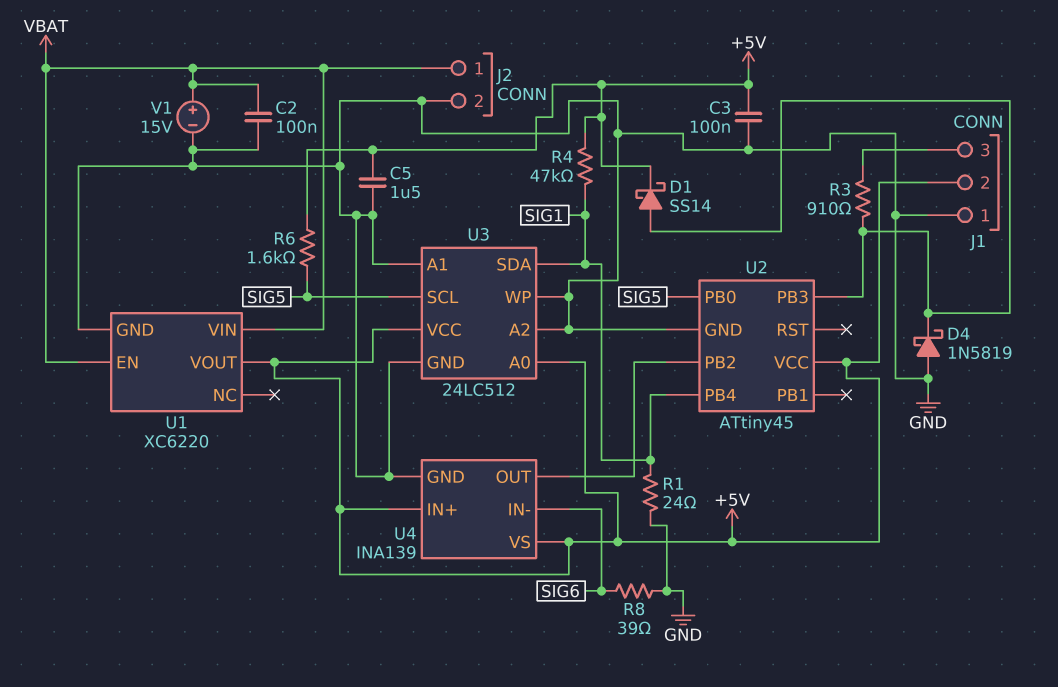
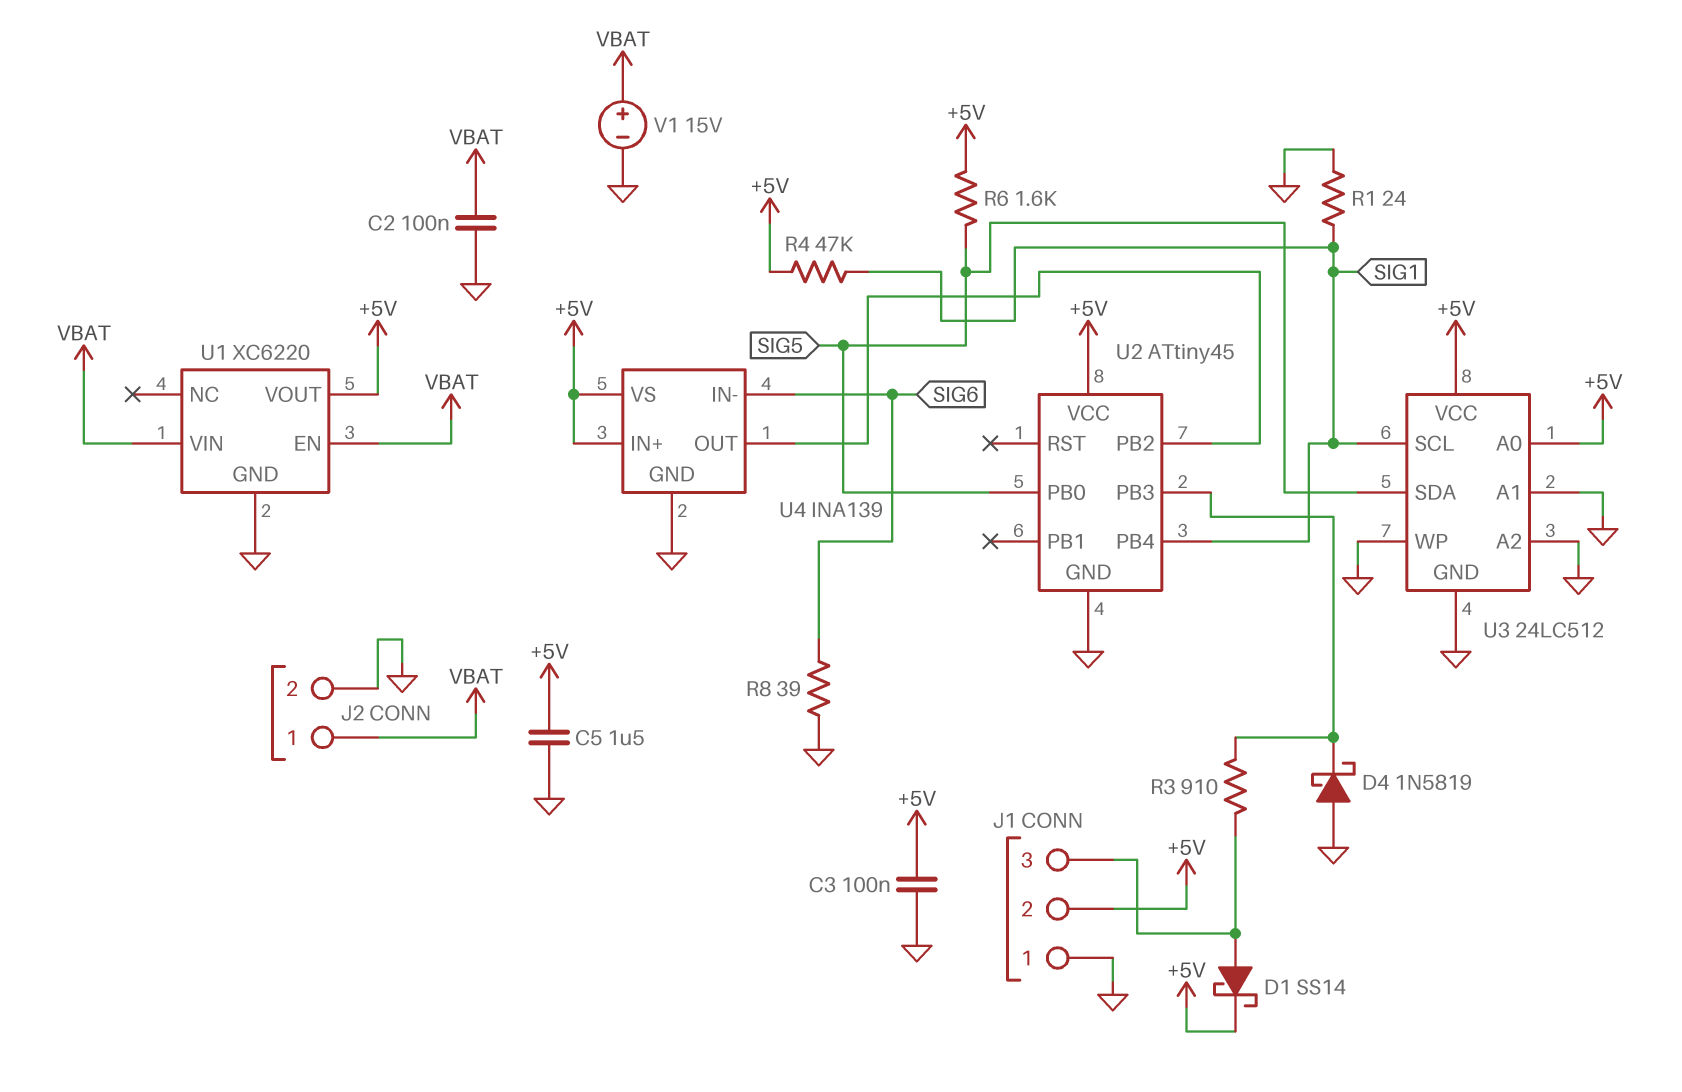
D1: schottky SS14 (A U2/PB3, K +5V) -> schottky SS14 (A J1/3, K +5V)
U3 pin SCL: SIG5 -> SIG1
U3 pin SDA: SIG1 -> SIG5

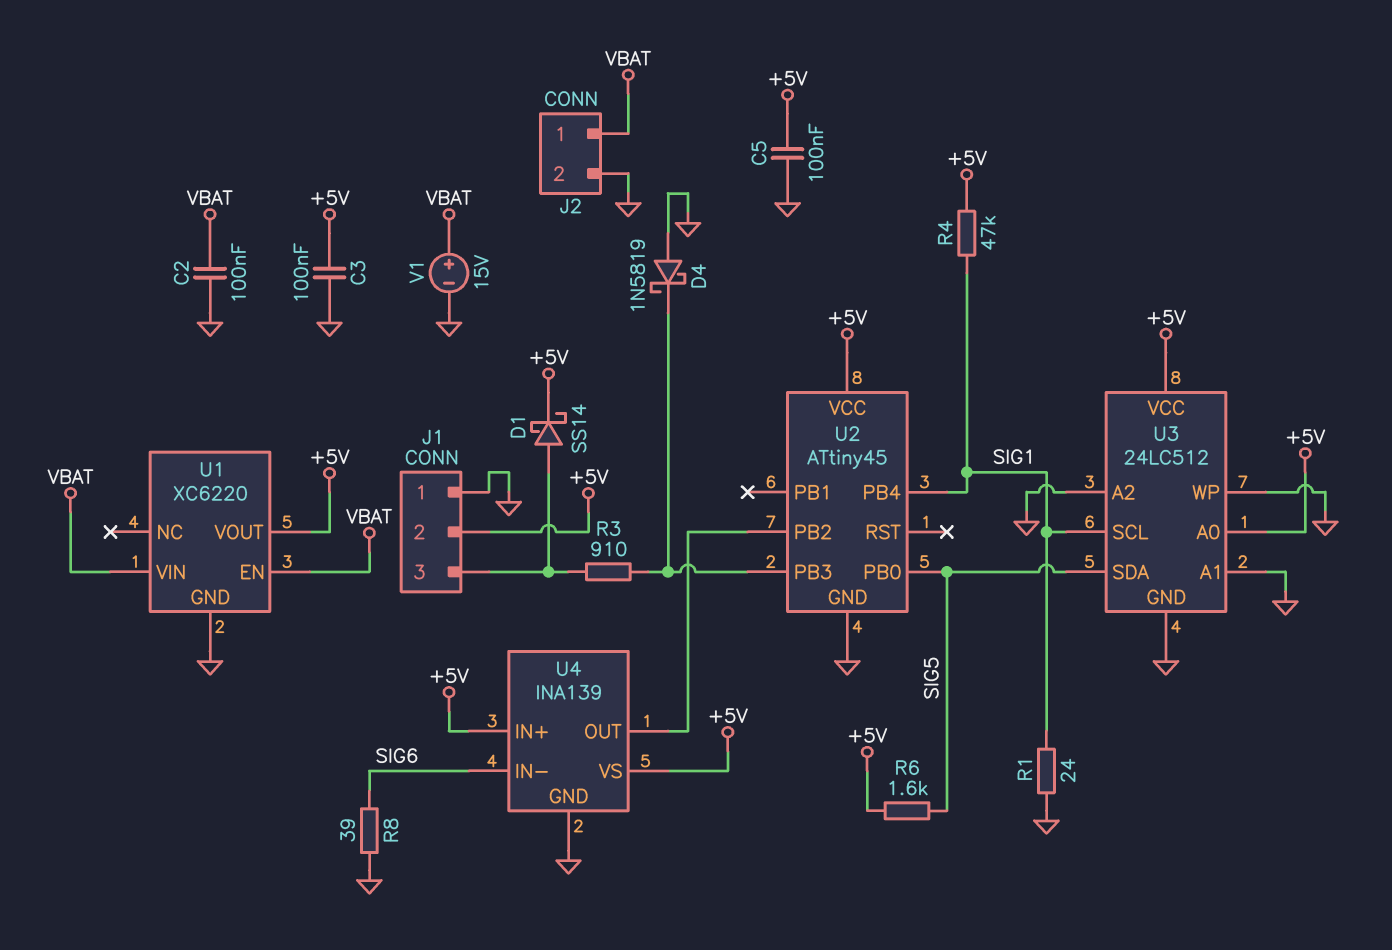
C5: 1.5uF (+5V, GND) -> 100nF (+5V, GND)

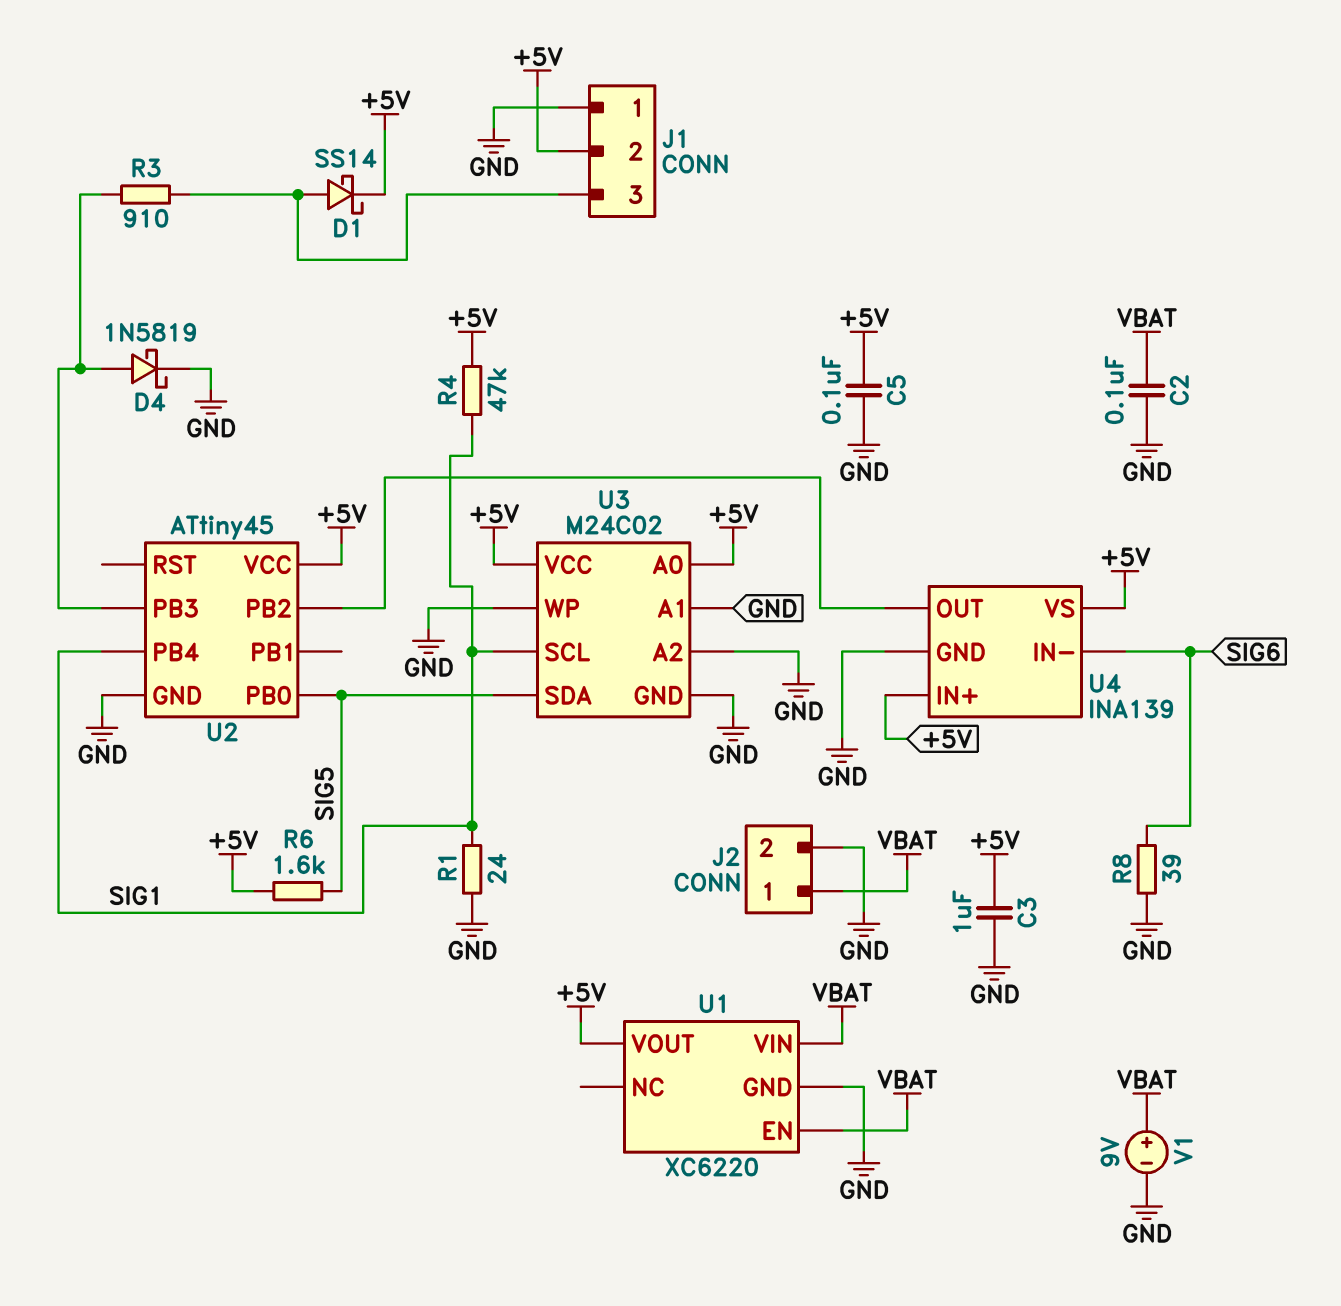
C3: 100nF (+5V, GND) -> 1uF (+5V, GND)
D4: schottky 1N5819 (A GND, K U2/PB3) -> schottky 1N5819 (A U2/PB3, K GND)
U3: 24LC512 -> M24C02
V1: 15V (plus VBAT, minus GND) -> 9V (plus VBAT, minus GND)

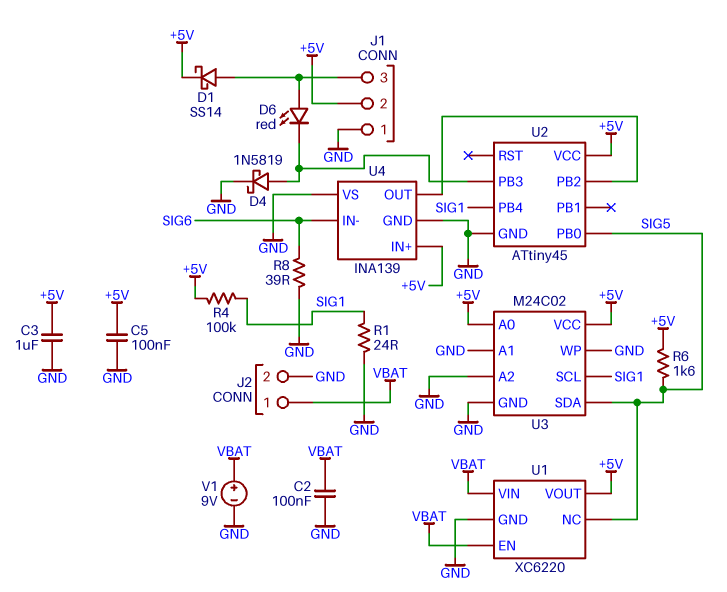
D6: none -> LED red (A J1/3, K U2/PB3)
R3: 910 (J1/3, U2/PB3) -> none
R4: 47k (+5V, SIG1) -> 100k (+5V, SIG1)
U1 pin NC: none -> SIG5
U4 pin VS: +5V -> GND

